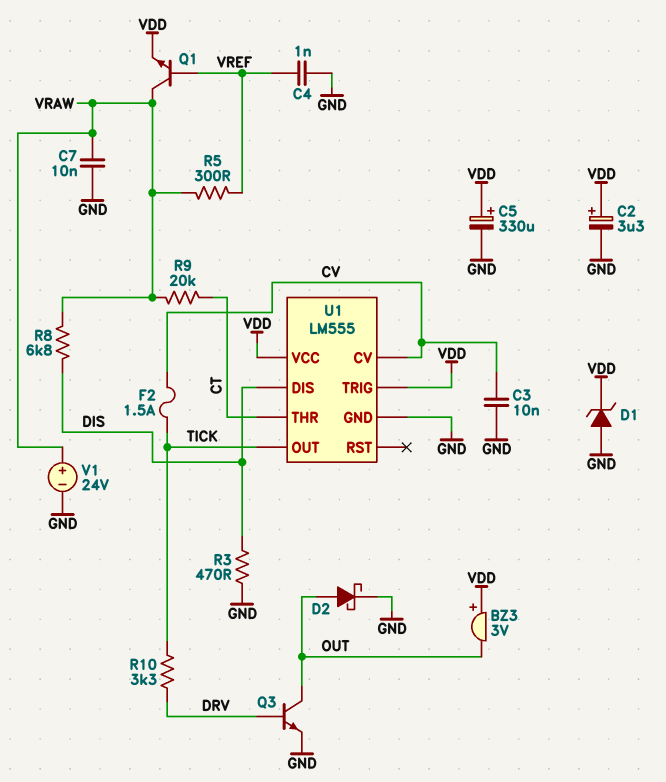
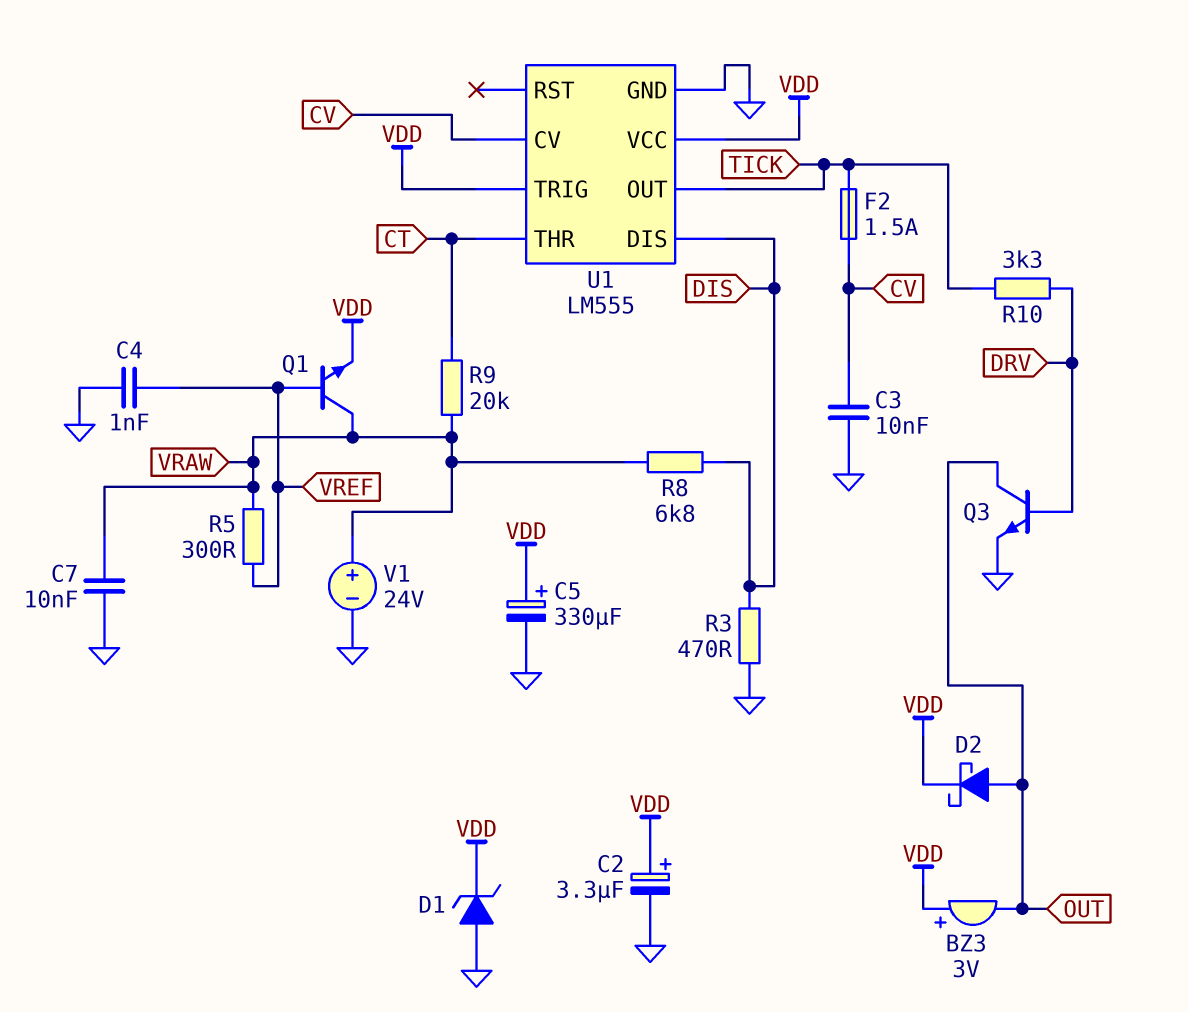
D2: schottky (A OUT, K GND) -> schottky (A OUT, K VDD)

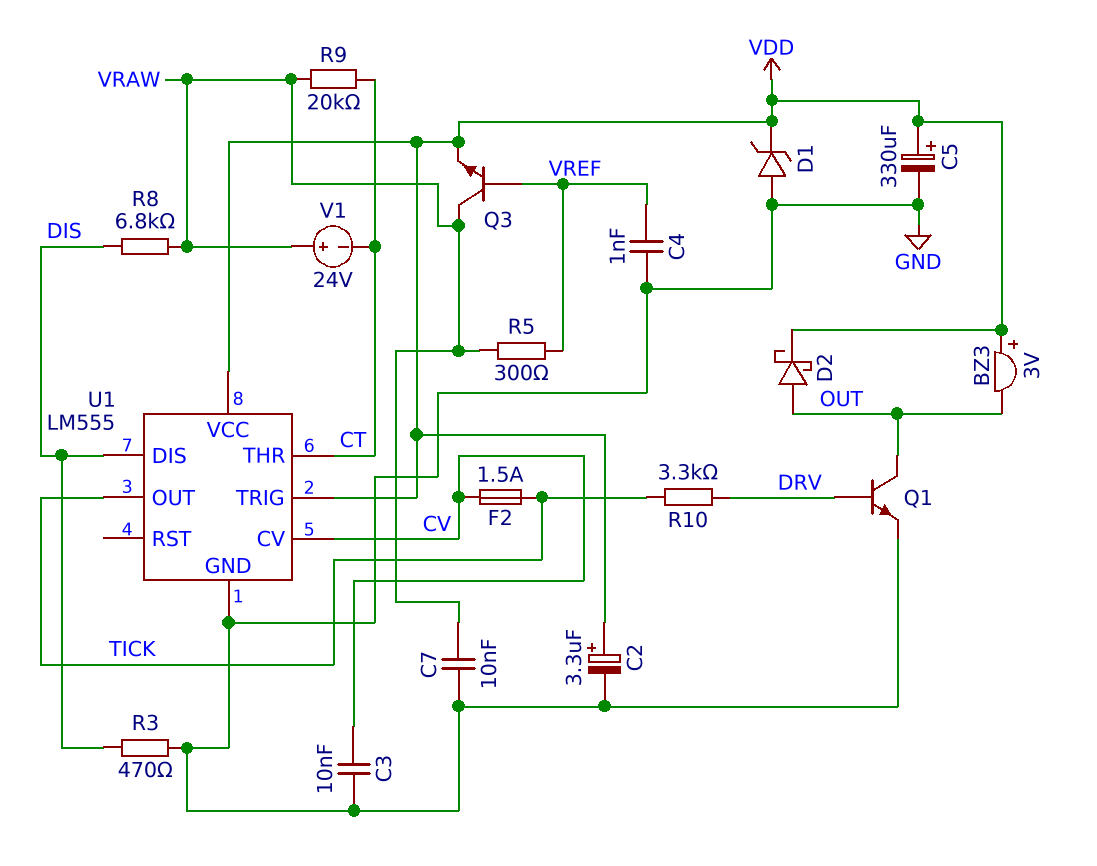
Q1: NPN (B VREF, C VRAW, E VDD) -> NPN (B DRV, C OUT, E GND)
Q3: NPN (B DRV, C OUT, E GND) -> NPN (B VREF, C VRAW, E VDD)
V1: 24V (plus VRAW, minus GND) -> 24V (plus VRAW, minus CT)

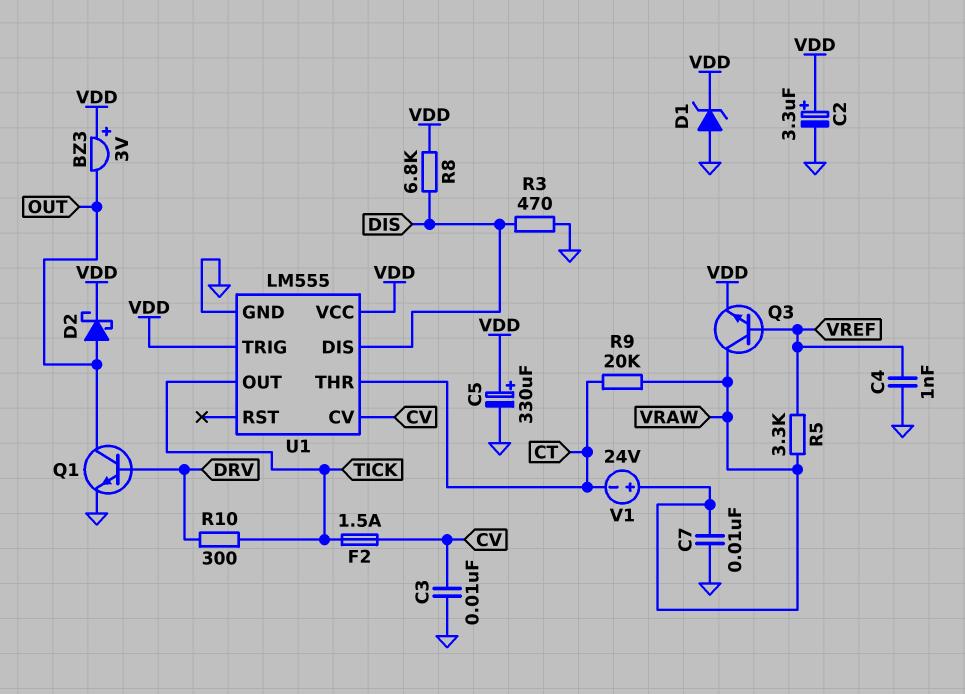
R5: 300 (VRAW, VREF) -> 3.3k (VRAW, VREF)
R8: 6.8k (DIS, VRAW) -> 6.8k (DIS, VDD)
R10: 3.3k (DRV, TICK) -> 300 (DRV, TICK)

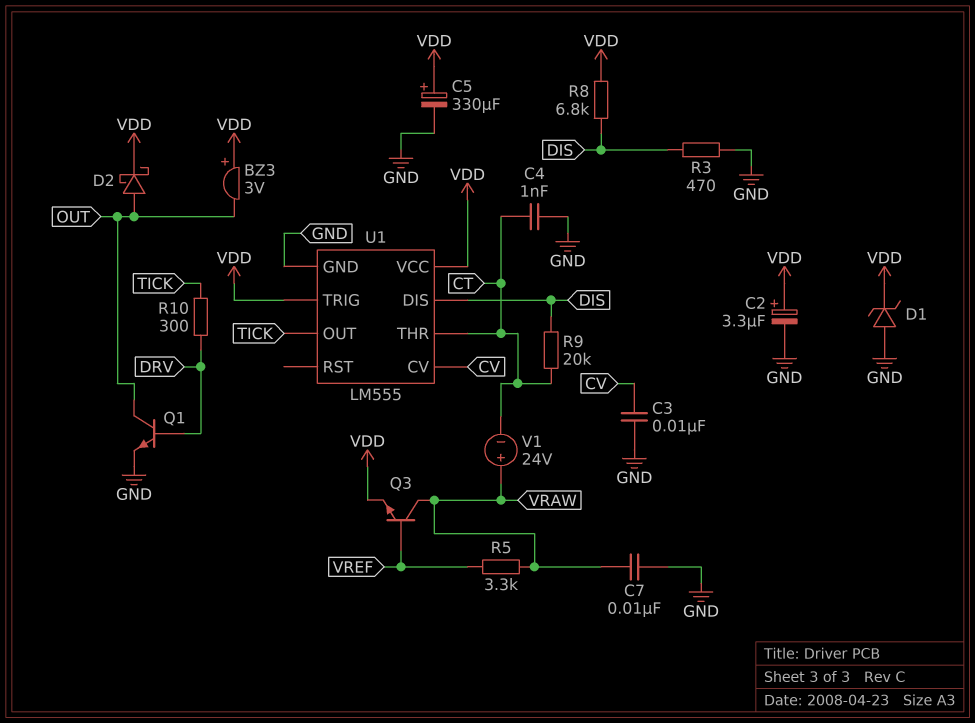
C4: 1nF (GND, VREF) -> 1nF (CT, GND)
F2: 1.5A (CV, TICK) -> none
R9: 20k (CT, VRAW) -> 20k (CT, DIS)

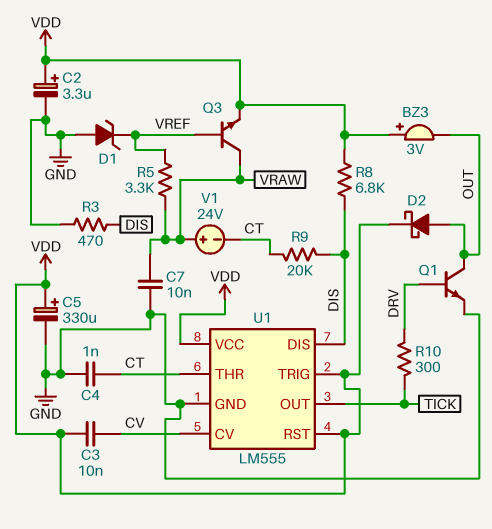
C3: 10nF (CV, GND) -> 10nF (CV, VDD)
D1: zener (A GND, K VDD) -> zener (A GND, K VREF)
U1 pin RST: none -> VDD

